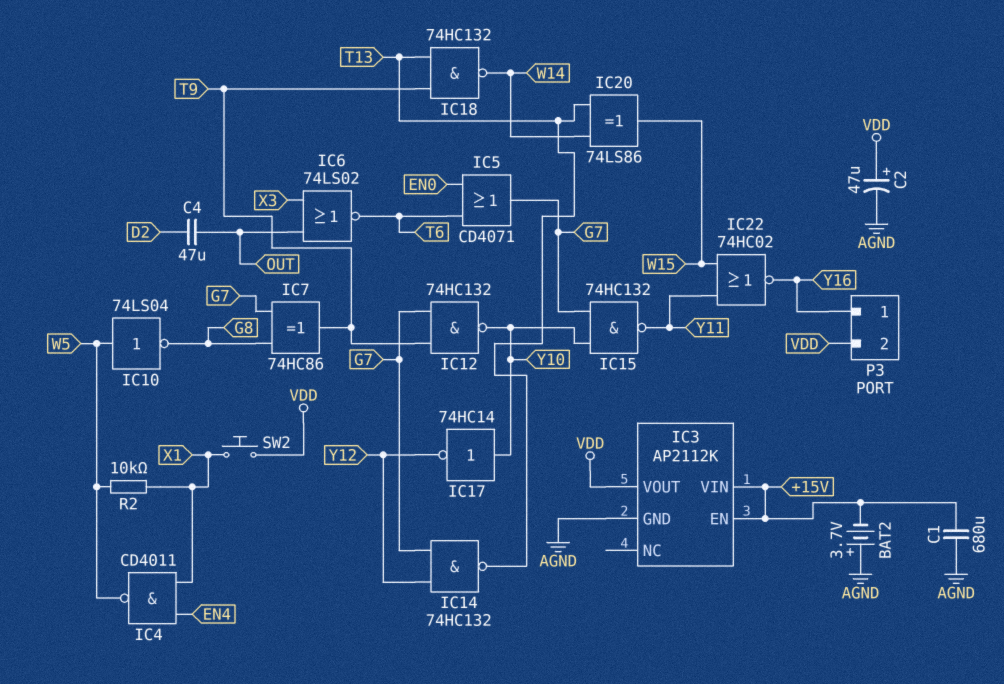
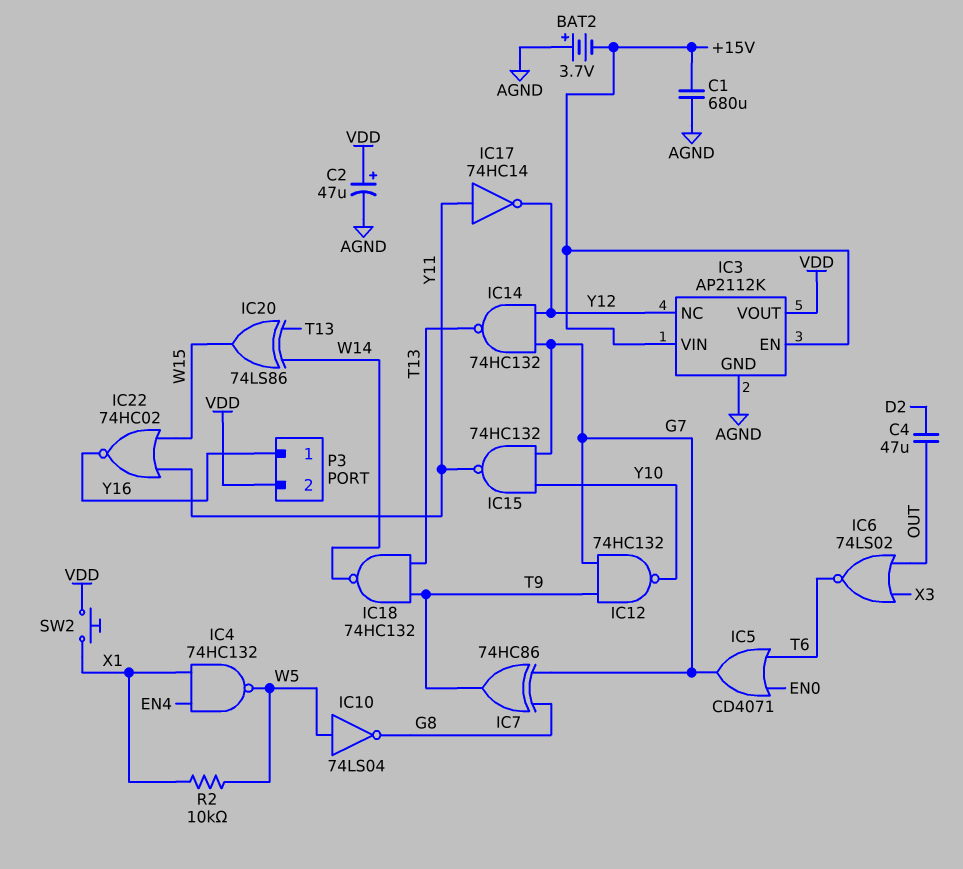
IC3 pin NC: none -> Y12
IC4: NAND CD4011 (in EN4, in X1, out W5) -> NAND 74HC132 (in EN4, in X1, out W5)
IC17: NOT 74HC14 (in Y10, out Y12) -> NOT 74HC14 (in Y11, out Y12)

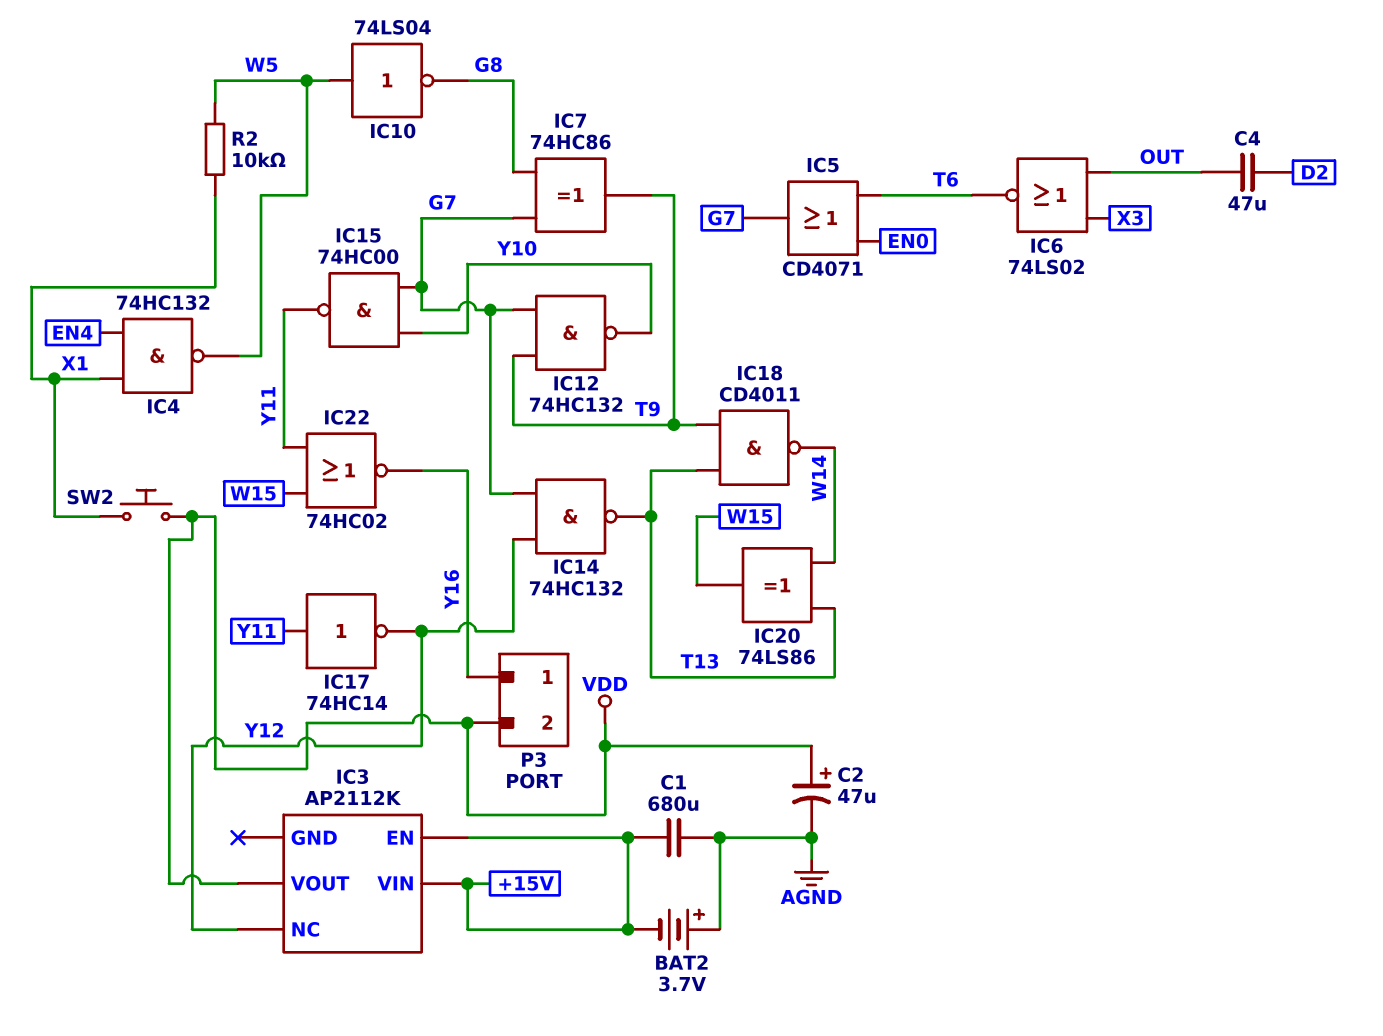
IC3 pin GND: AGND -> none
IC15: NAND 74HC132 (in G7, in Y10, out Y11) -> NAND 74HC00 (in G7, in Y10, out Y11)
IC18: NAND 74HC132 (in T9, in T13, out W14) -> NAND CD4011 (in T9, in T13, out W14)

